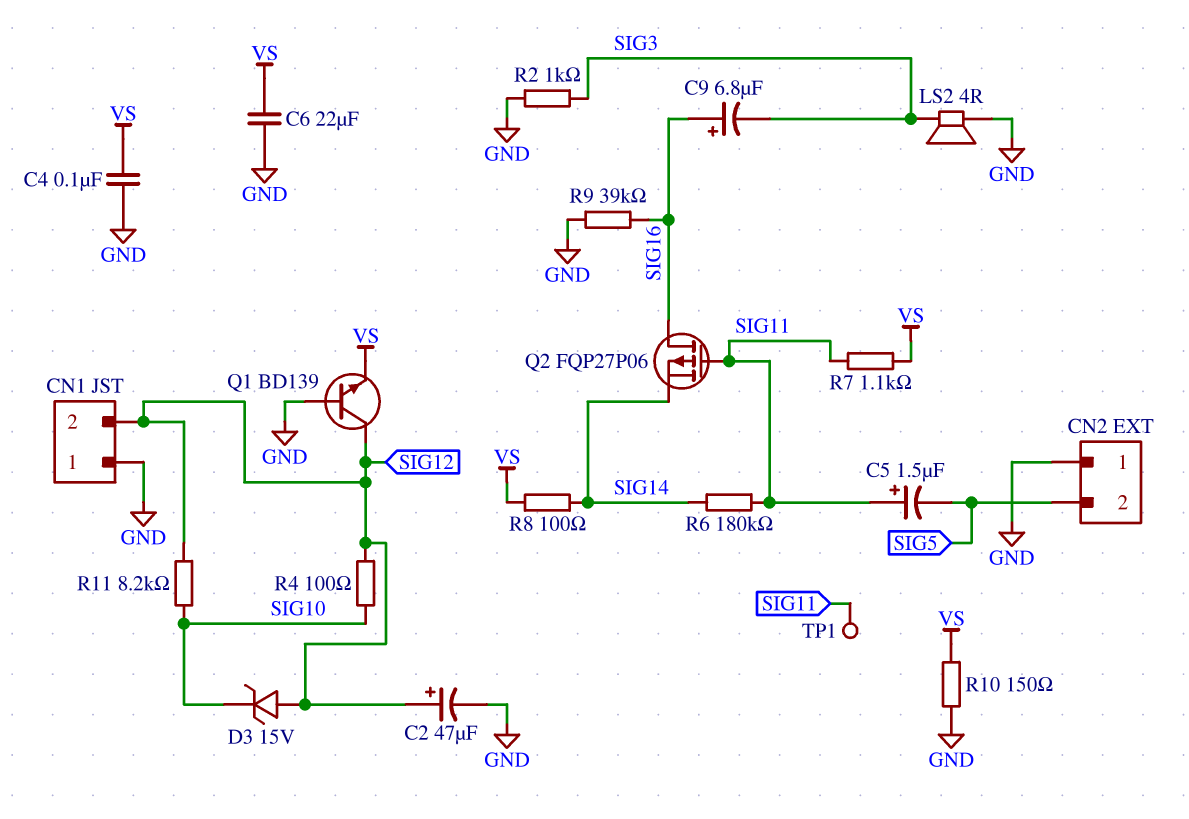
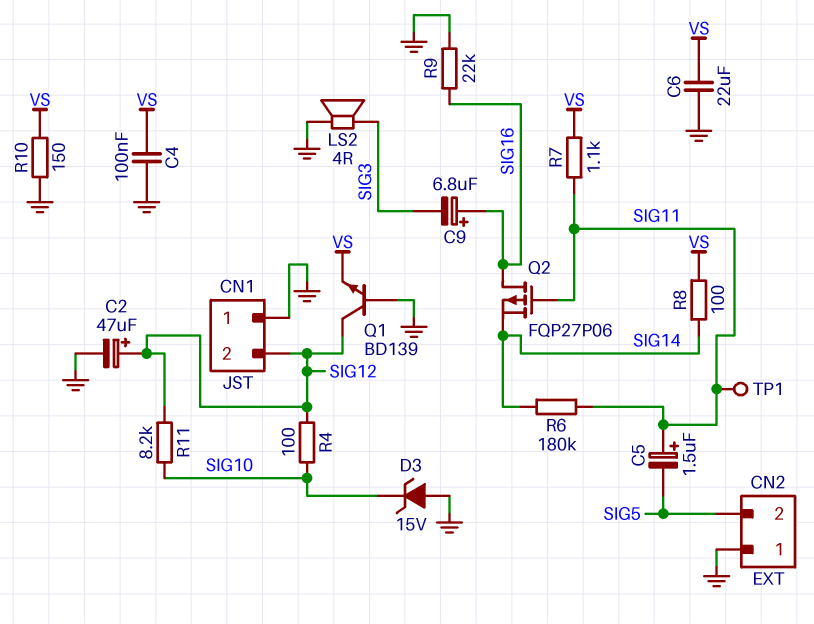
D3: zener 15V (A SIG12, K SIG10) -> zener 15V (A GND, K SIG10)
R2: 1k (GND, SIG3) -> none
R9: 39k (GND, SIG16) -> 22k (GND, SIG16)

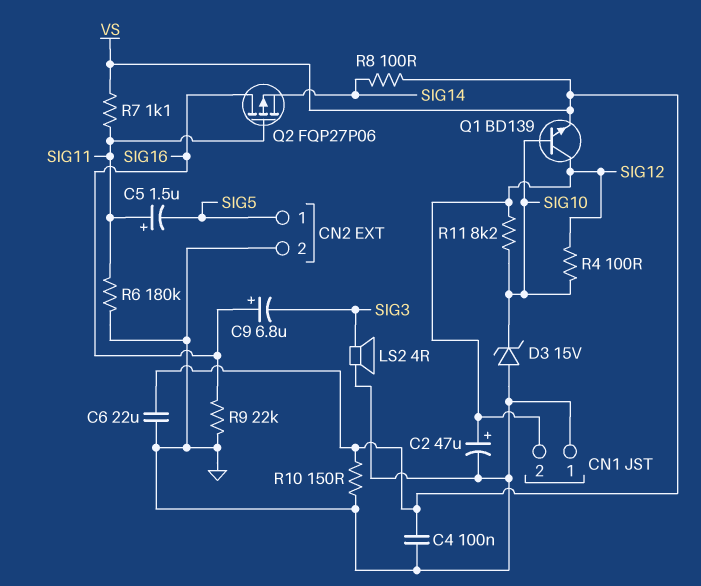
CN2 pin 1: GND -> SIG5
CN2 pin 2: SIG5 -> GND
Q1: NPN BD139 (B GND, C SIG12, E VS) -> NPN BD139 (B SIG10, C SIG12, E VS)
R6: 180k (SIG11, SIG14) -> 180k (GND, SIG11)
TP1: test point (SIG11) -> none

